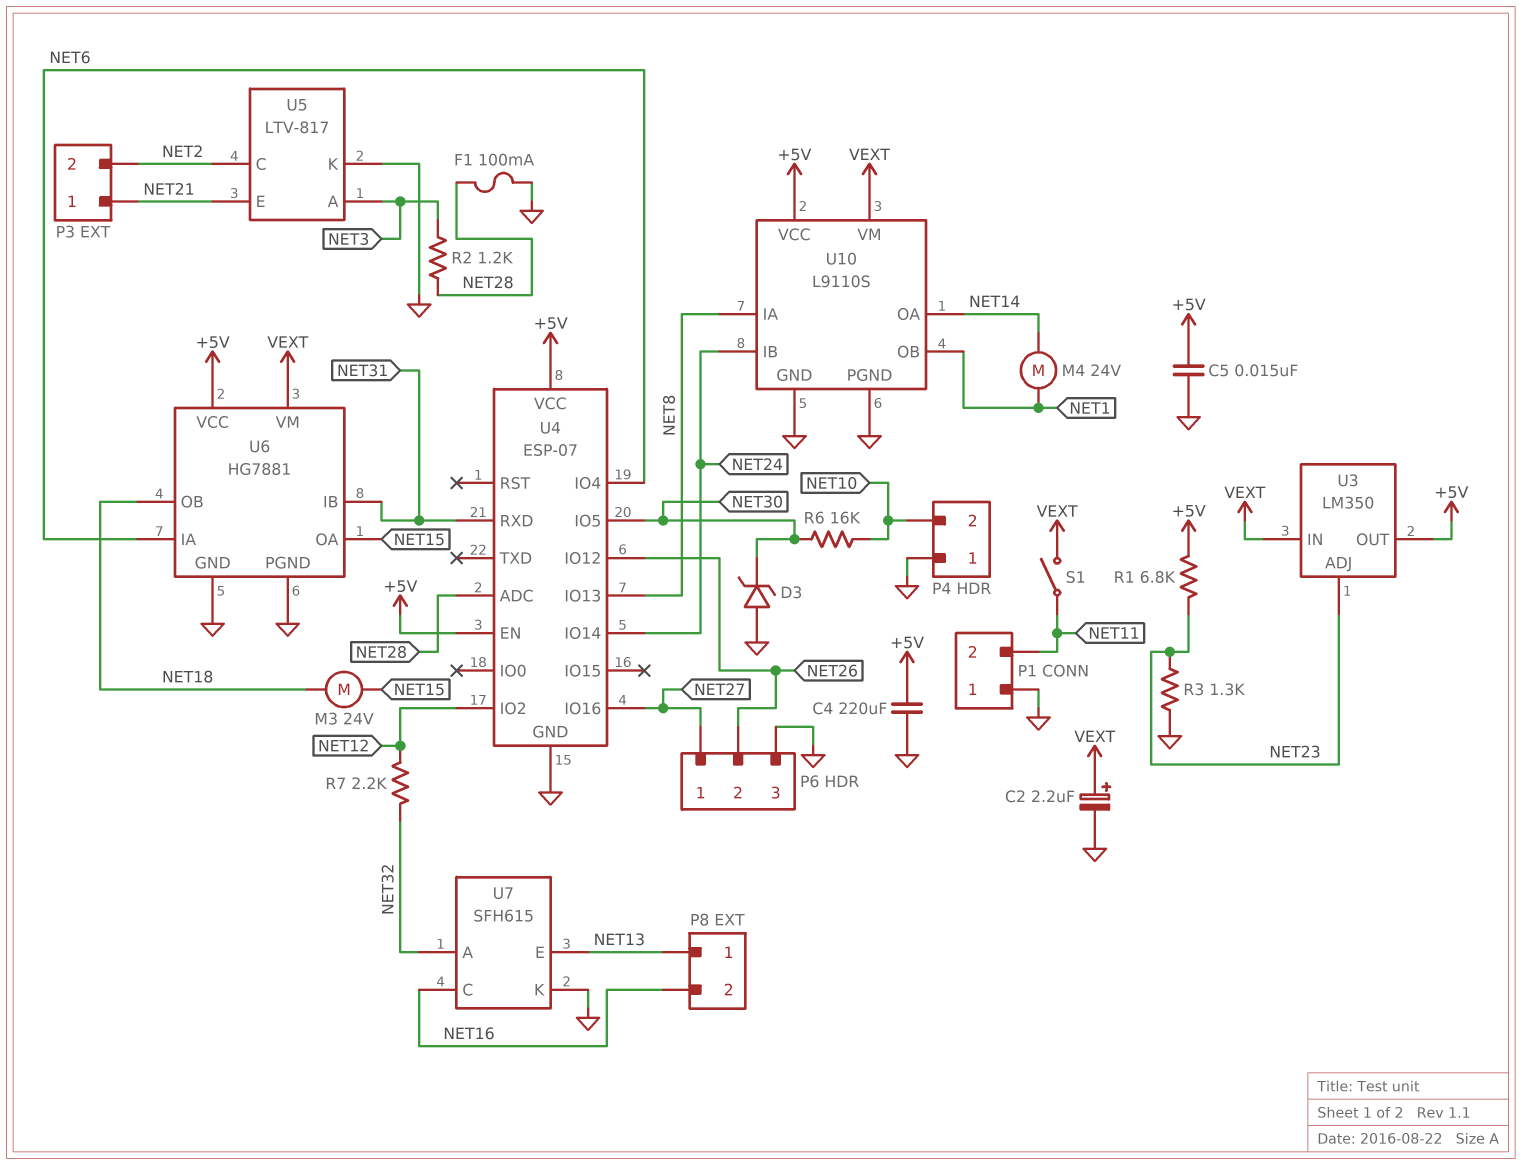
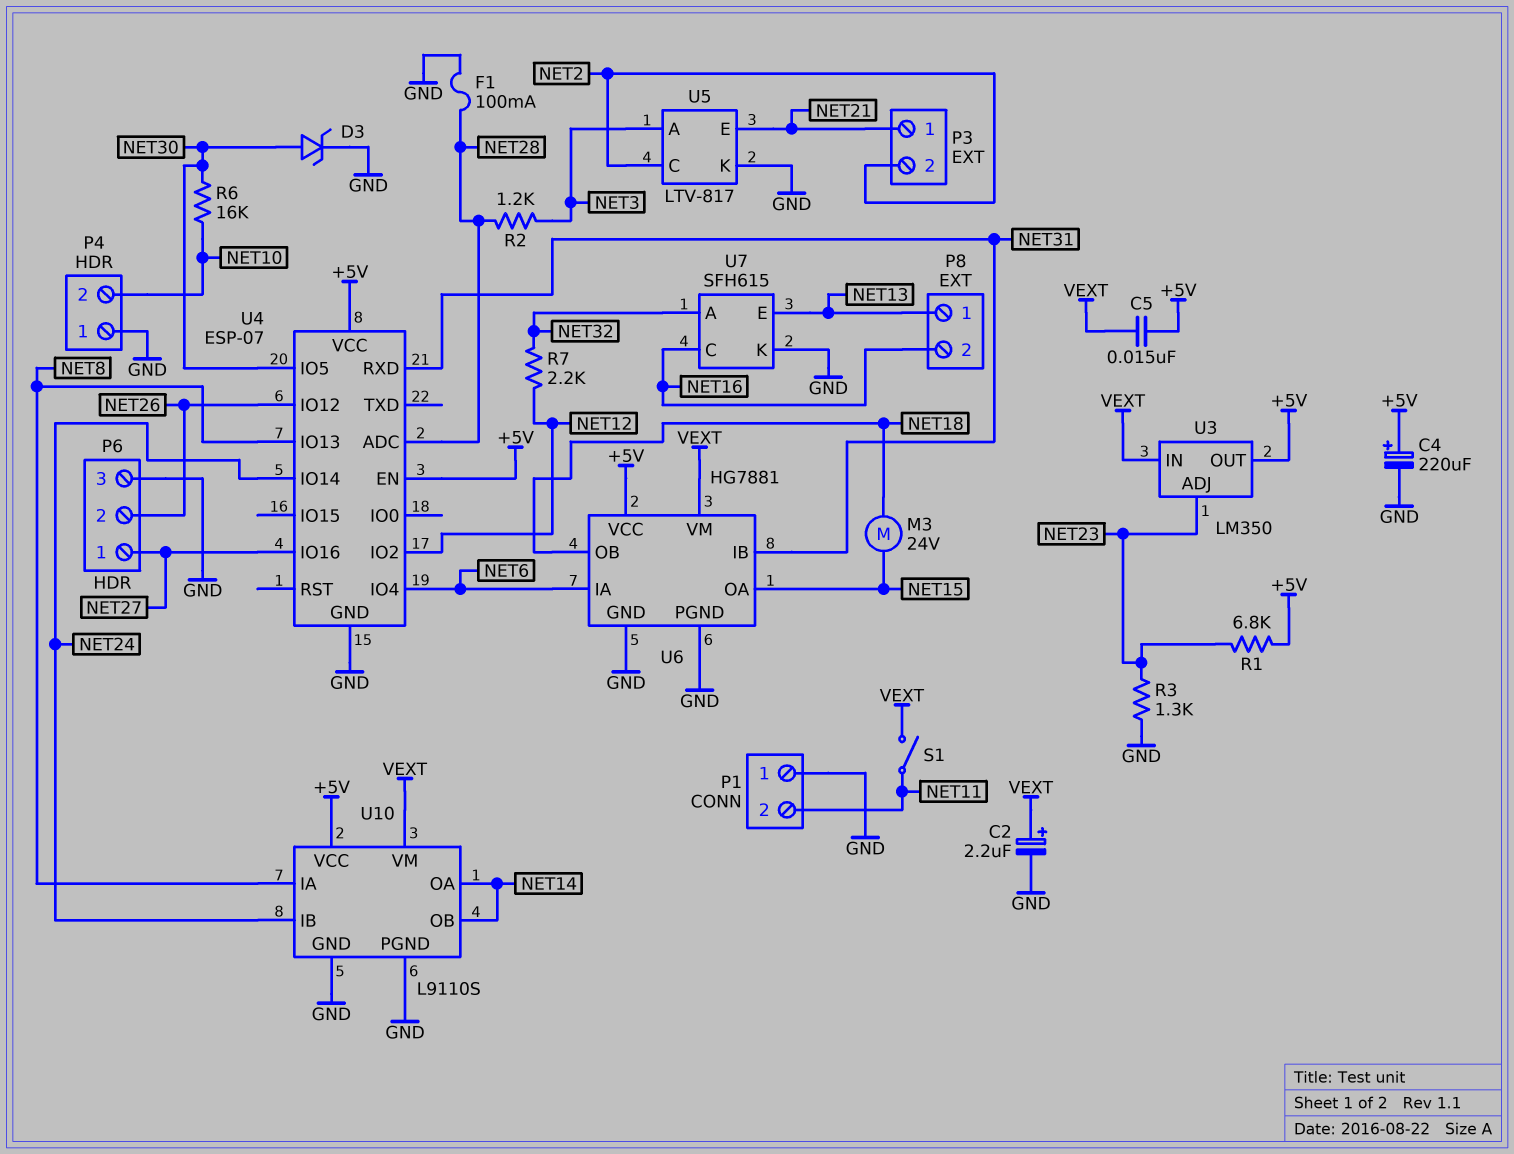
C4: 220uF (+5V, GND) -> 220uF (plus +5V, minus GND)
C5: 15nF (+5V, GND) -> 15nF (+5V, VEXT)
D3: zener (A GND, K NET30) -> zener (A NET30, K GND)
M4: motor 24V (NET1, NET14) -> none
U10 pin OB: NET1 -> NET14

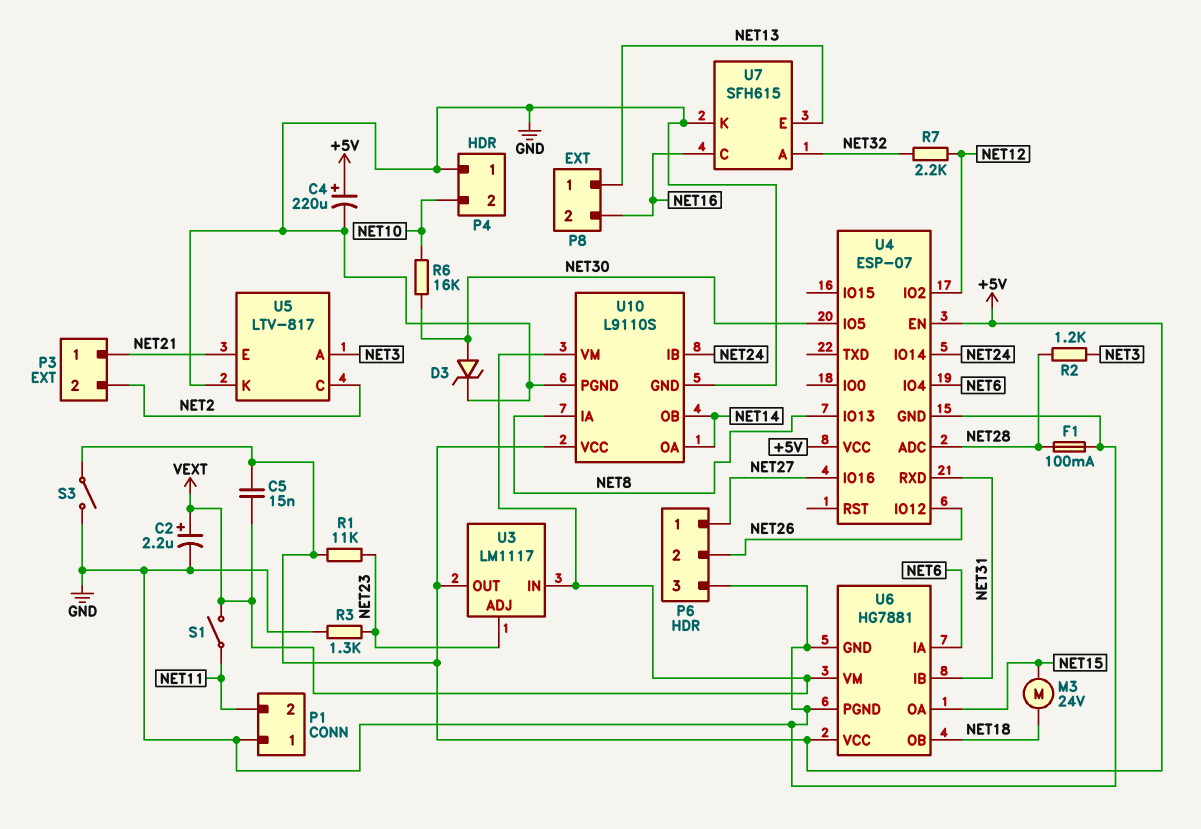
R1: 6.8k (+5V, NET23) -> 11k (+5V, NET23)
S3: none -> switch (+5V, GND)
U3: LM350 -> LM1117

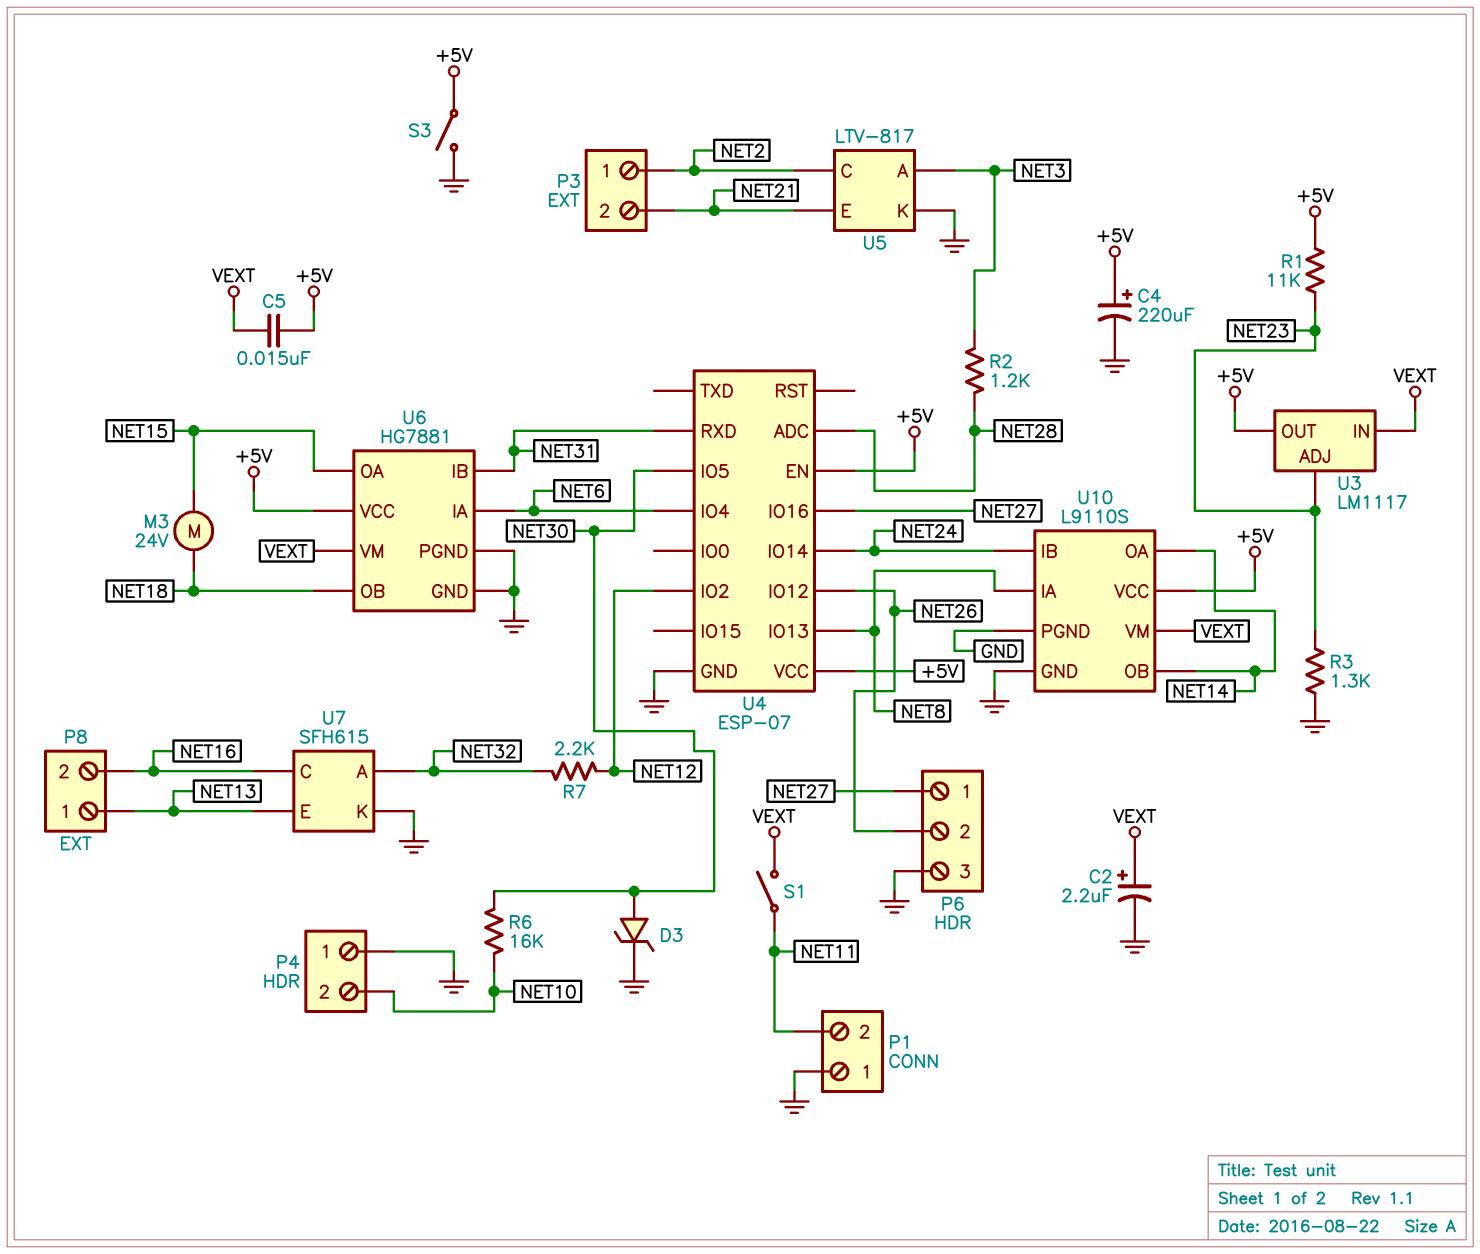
F1: 100mA (GND, NET28) -> none
P3 pin 1: NET21 -> NET2
P3 pin 2: NET2 -> NET21

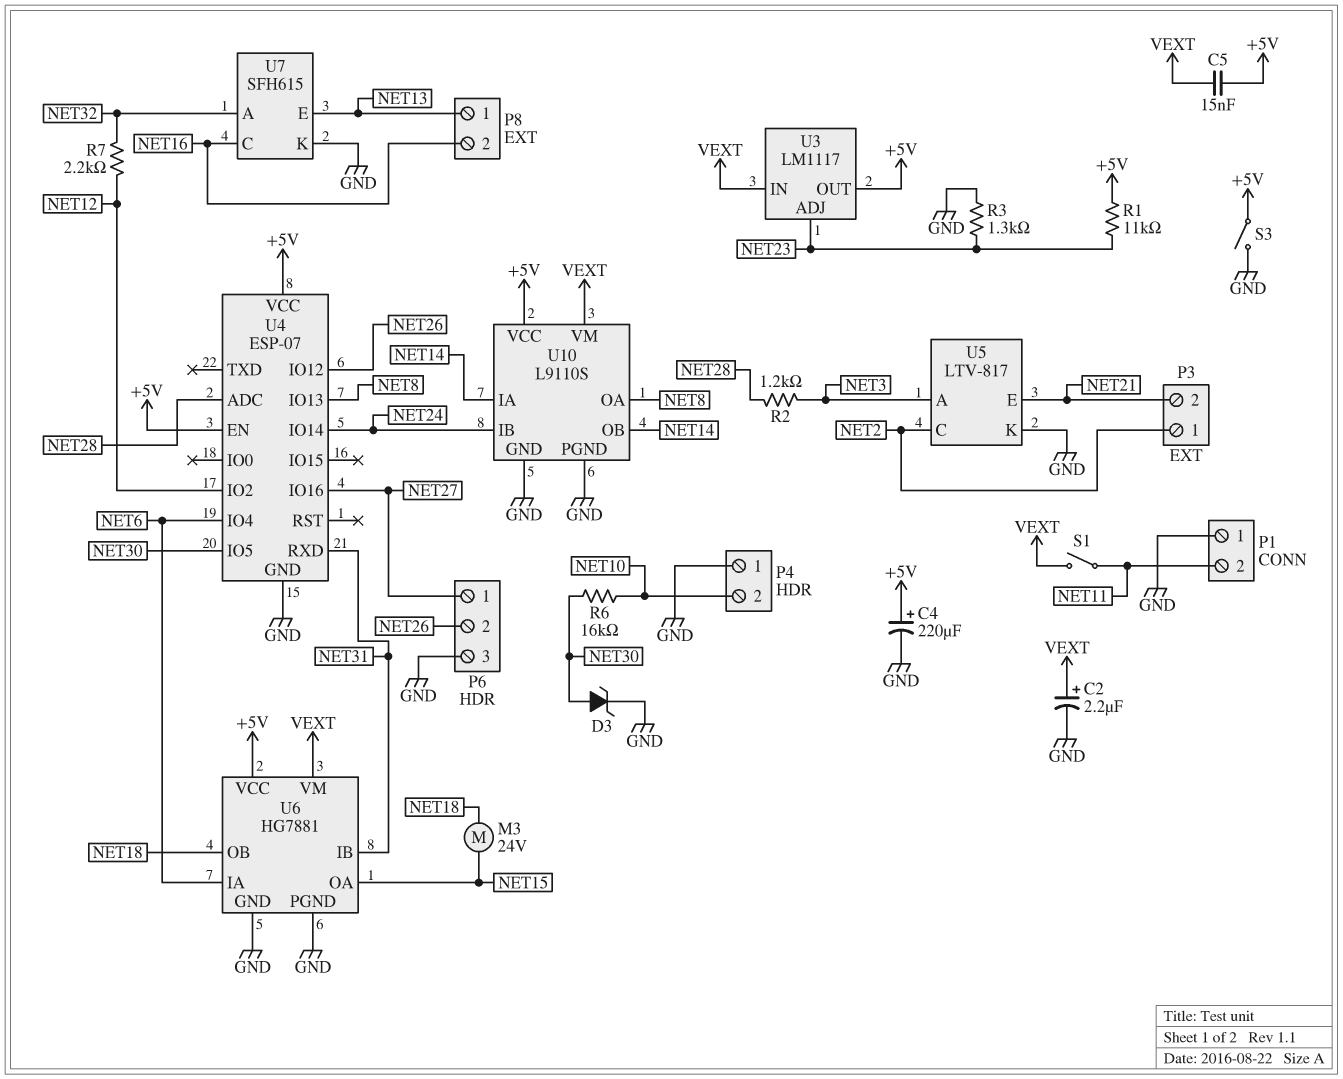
U10 pin IA: NET8 -> NET14
U10 pin OA: NET14 -> NET8

